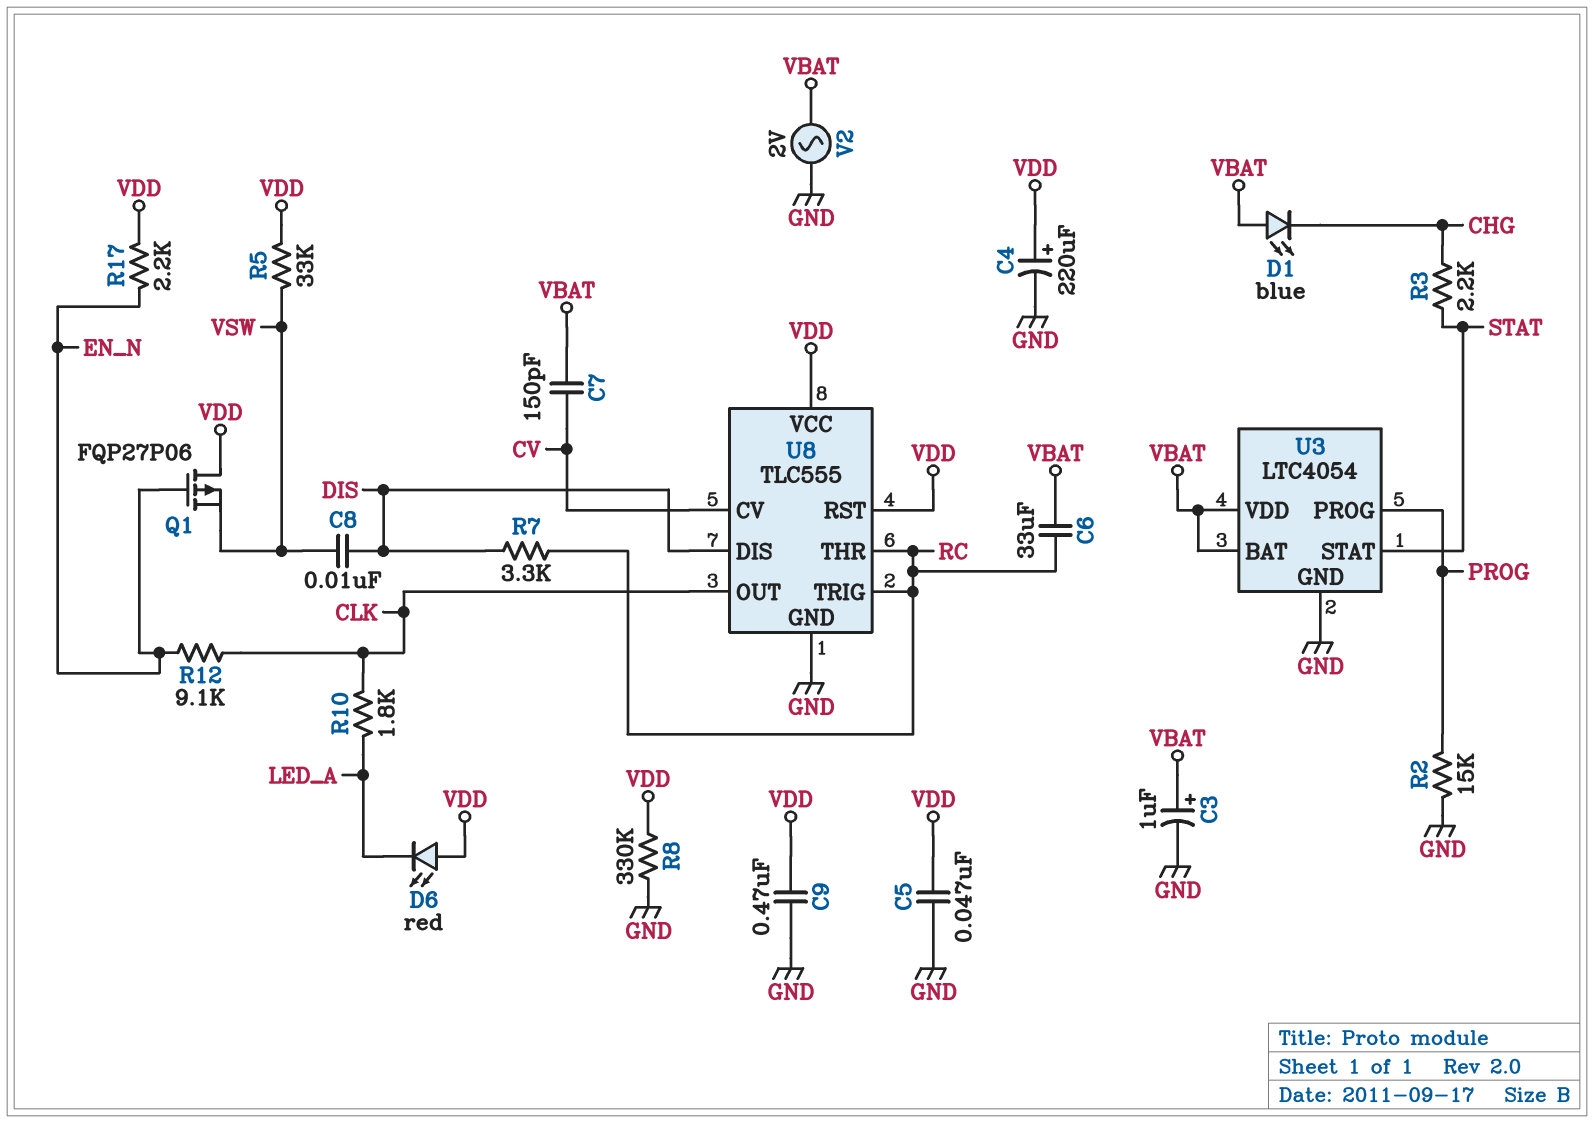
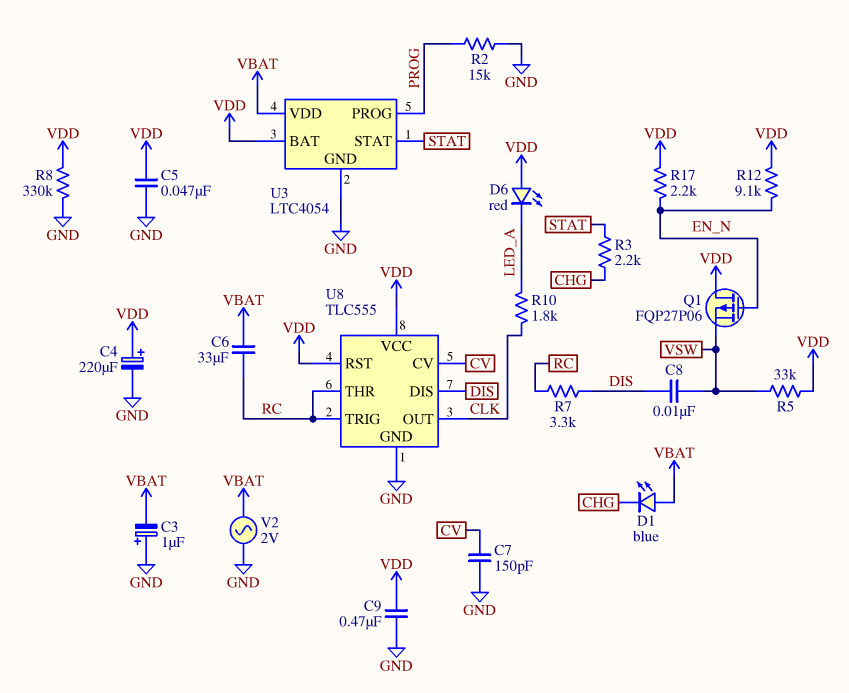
C3: 1uF (plus VBAT, minus GND) -> 1uF (plus GND, minus VBAT)
C7: 150pF (CV, VBAT) -> 150pF (CV, GND)
R12: 9.1k (CLK, EN_N) -> 9.1k (EN_N, VDD)
U3 pin BAT: VBAT -> VDD

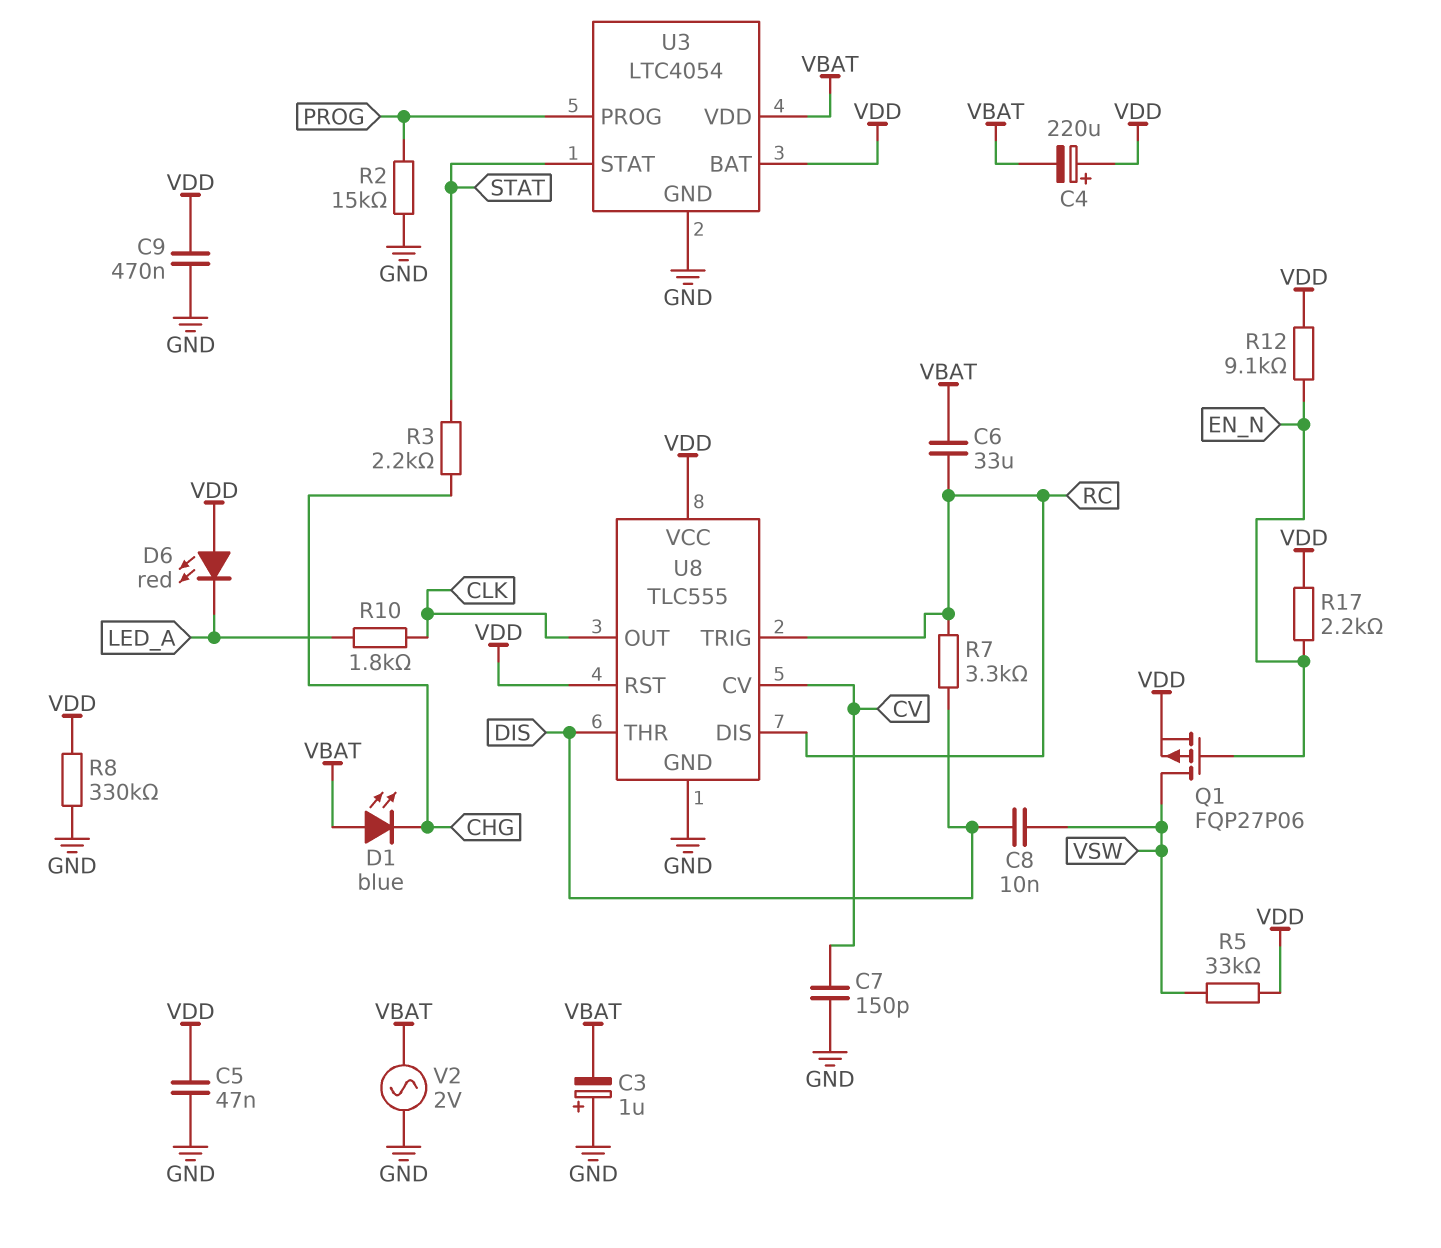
C4: 220uF (plus VDD, minus GND) -> 220uF (plus VDD, minus VBAT)
Q1: PMOS FQP27P06 (G EN_N, D VDD, S VSW) -> PMOS FQP27P06 (G EN_N, D VSW, S VDD)
U8 pin DIS: DIS -> RC
U8 pin THR: RC -> DIS

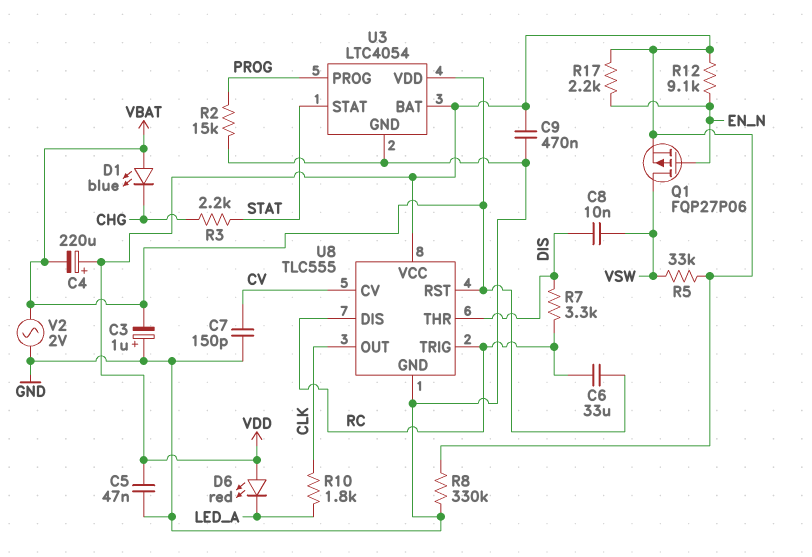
U8 pin RST: VDD -> VBAT

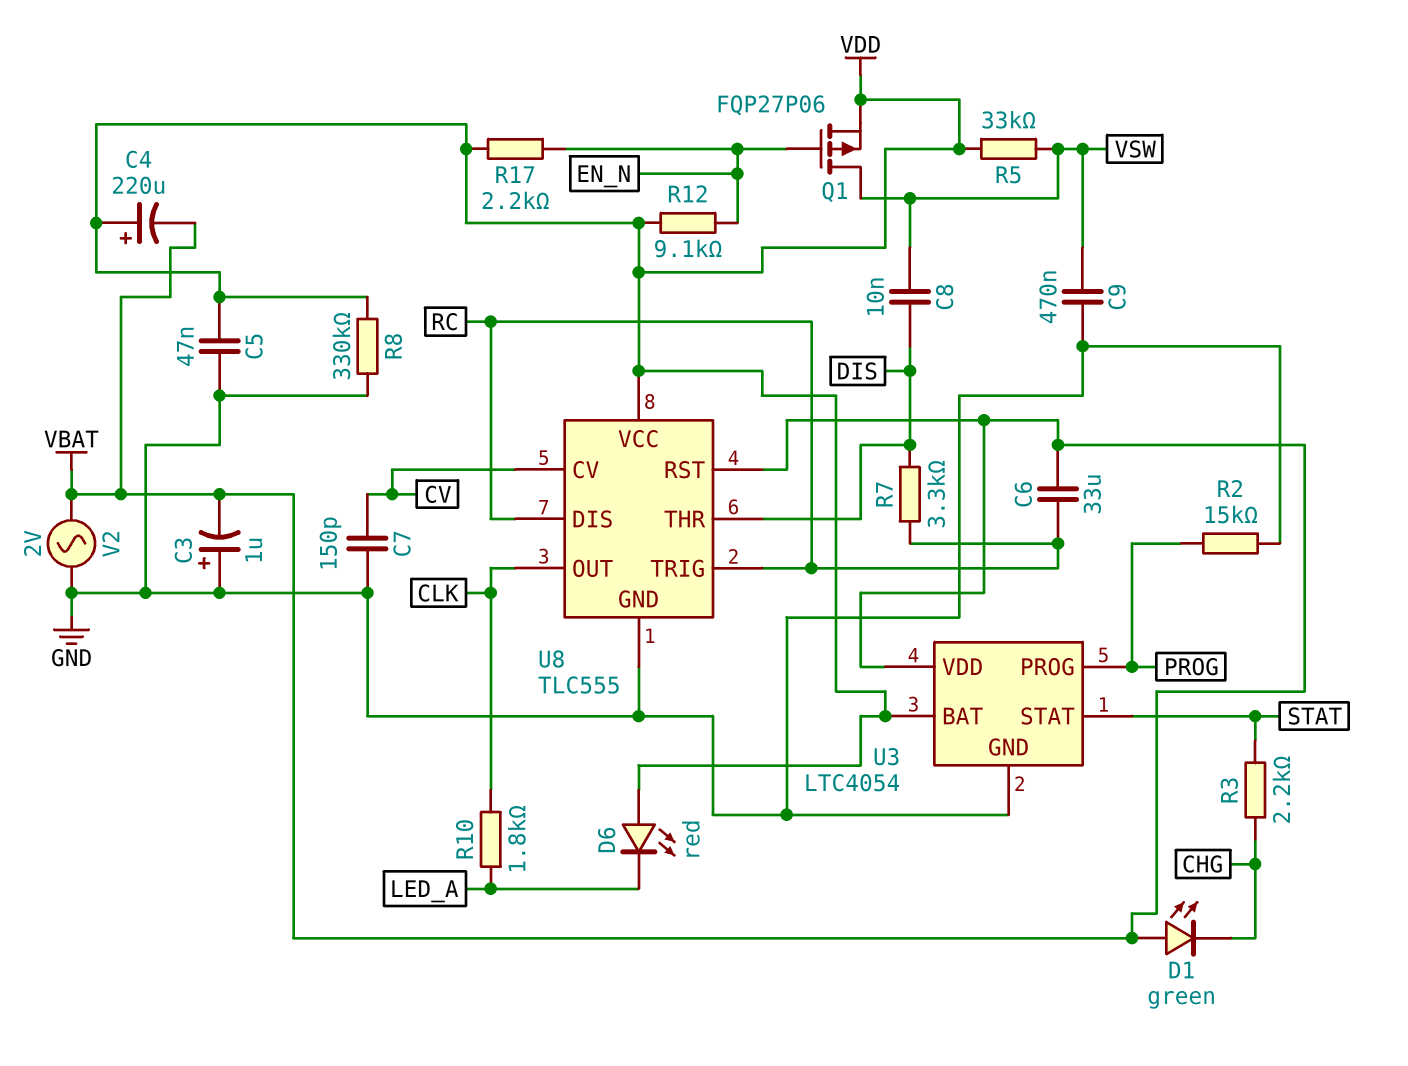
C9: 470nF (GND, VDD) -> 470nF (GND, VSW)
D1: LED blue (A VBAT, K CHG) -> LED green (A VBAT, K CHG)

